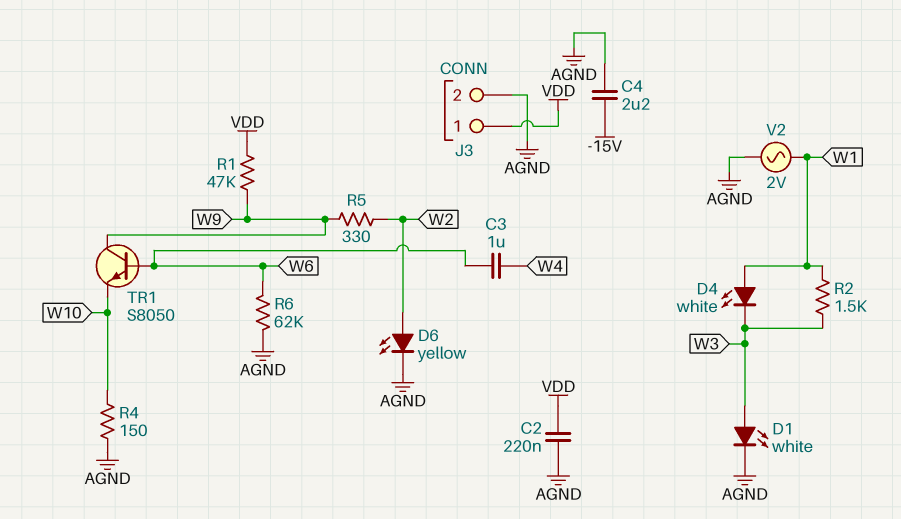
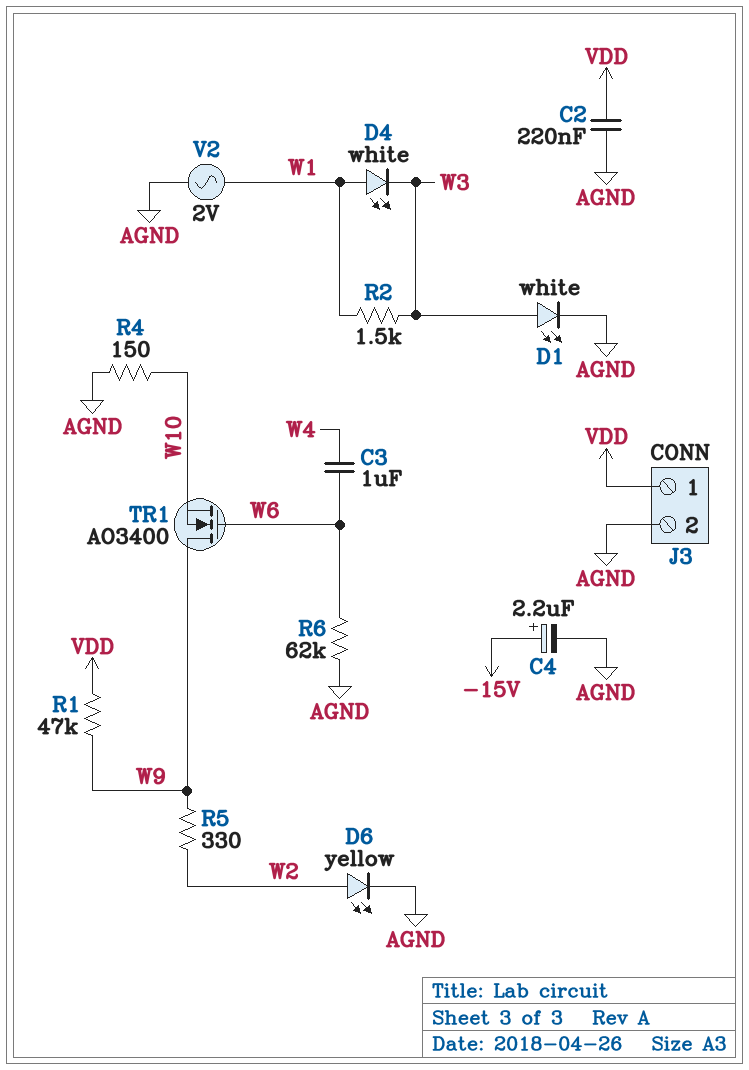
C4: 2.2uF (-15V, AGND) -> 2.2uF (plus -15V, minus AGND)
TR1: NPN S8050 (B W6, C W9, E W10) -> NMOS AO3400 (G W6, D W9, S W10)

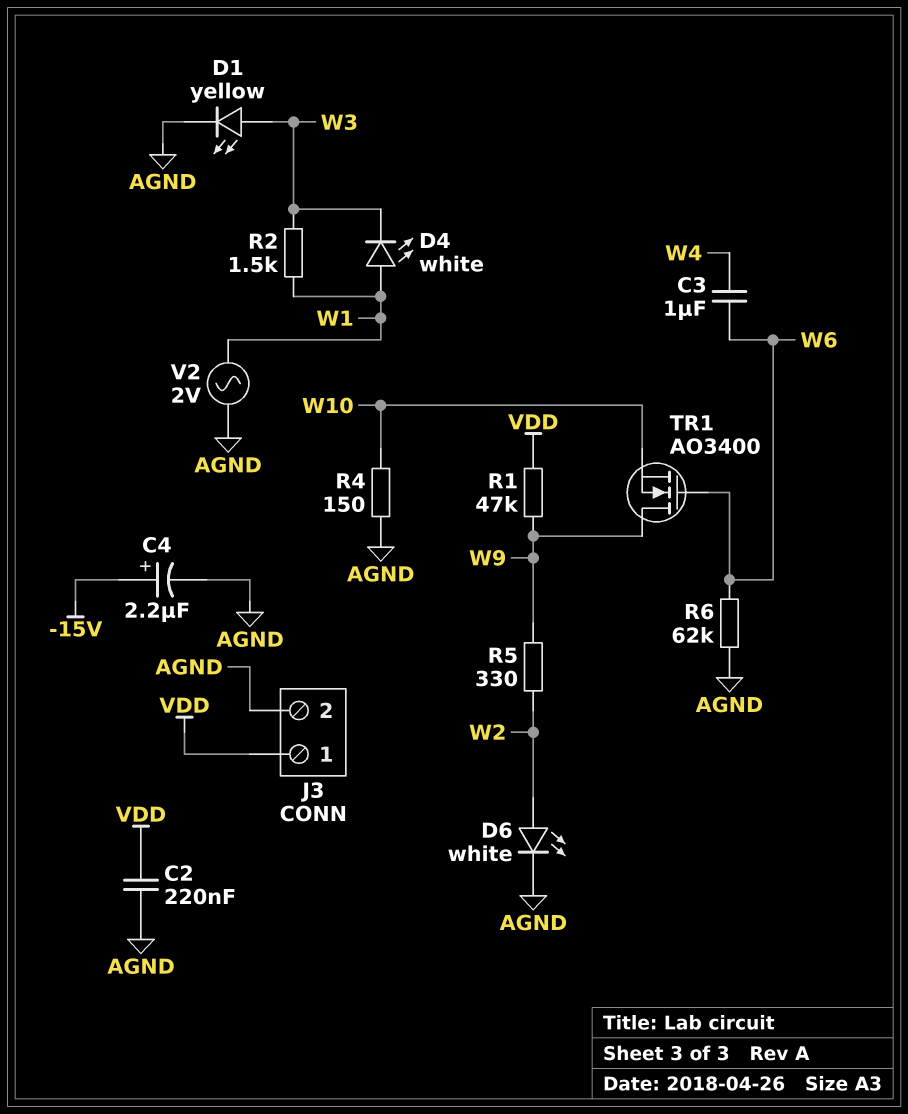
D1: LED white (A W3, K AGND) -> LED yellow (A W3, K AGND)
D6: LED yellow (A W2, K AGND) -> LED white (A W2, K AGND)

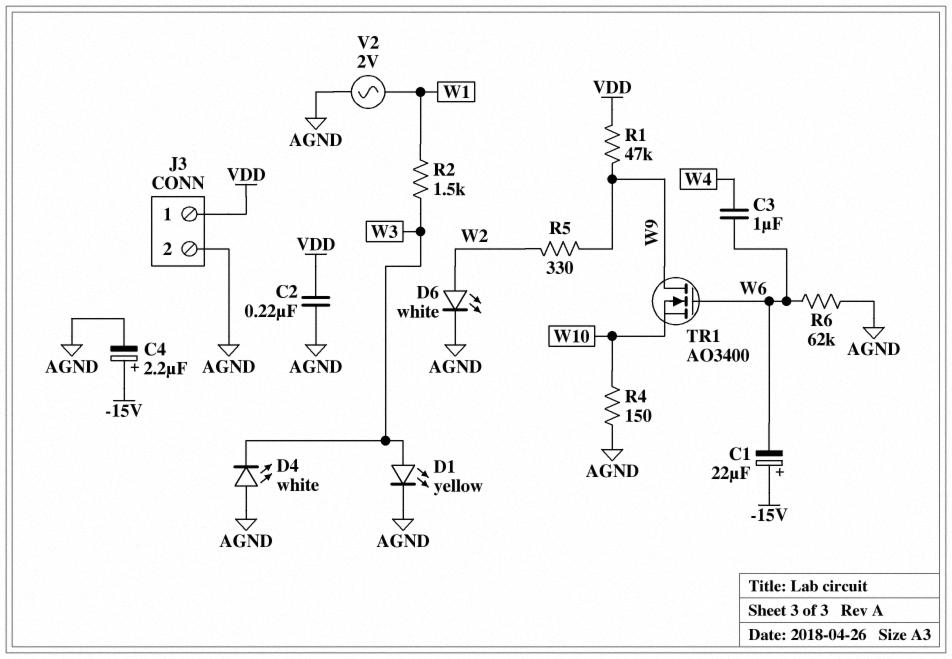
C1: none -> 22uF (plus -15V, minus W6)
D4: LED white (A W1, K W3) -> LED white (A AGND, K W3)

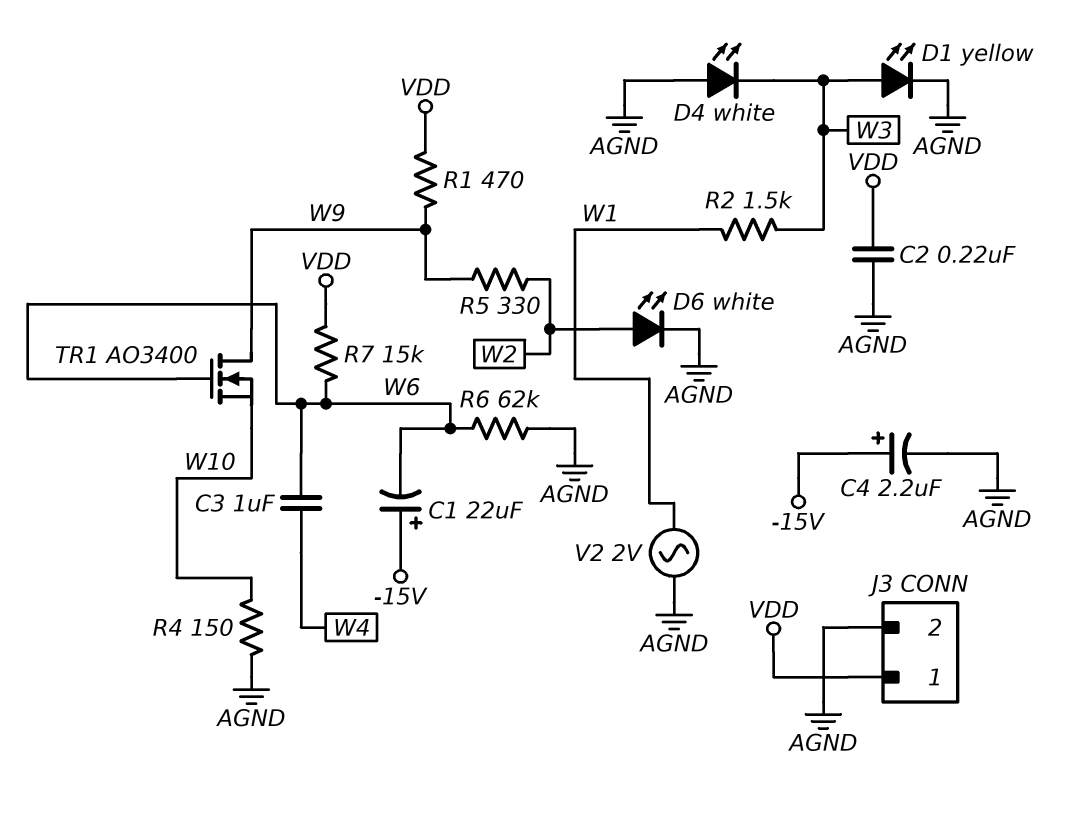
R1: 47k (VDD, W9) -> 470 (VDD, W9)
R7: none -> 15k (VDD, W6)

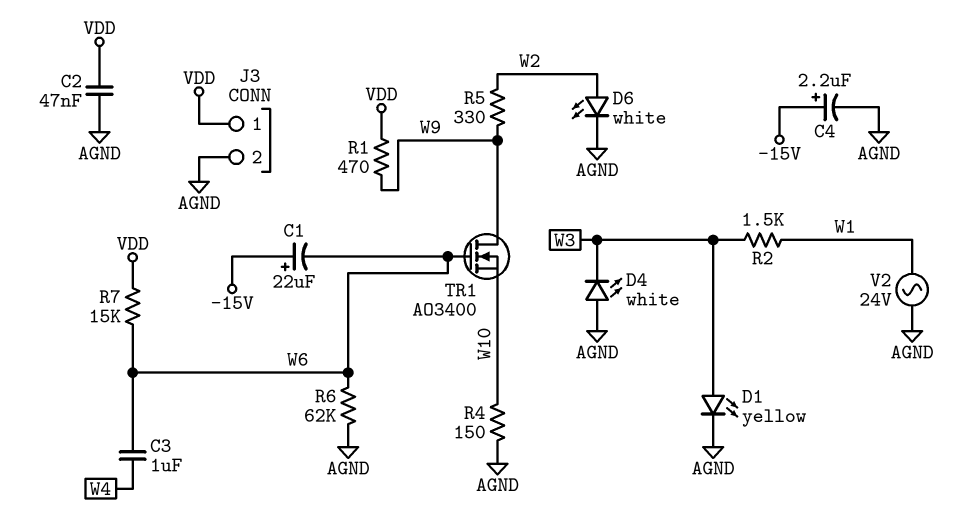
C2: 220nF (AGND, VDD) -> 47nF (AGND, VDD)
V2: AC 2V (AGND, W1) -> AC 24V (AGND, W1)

